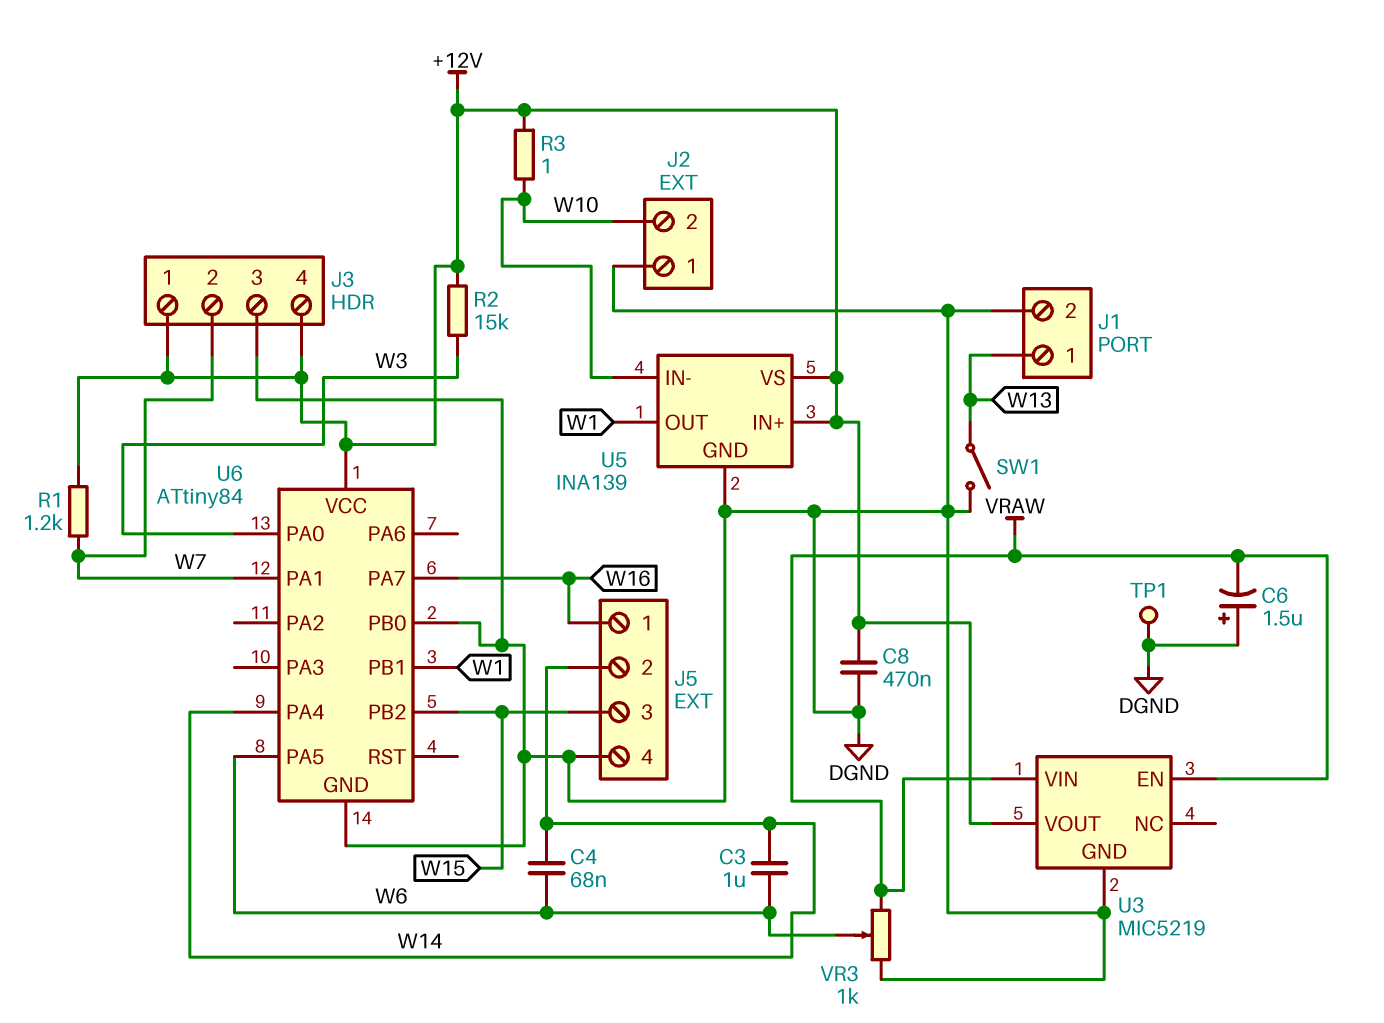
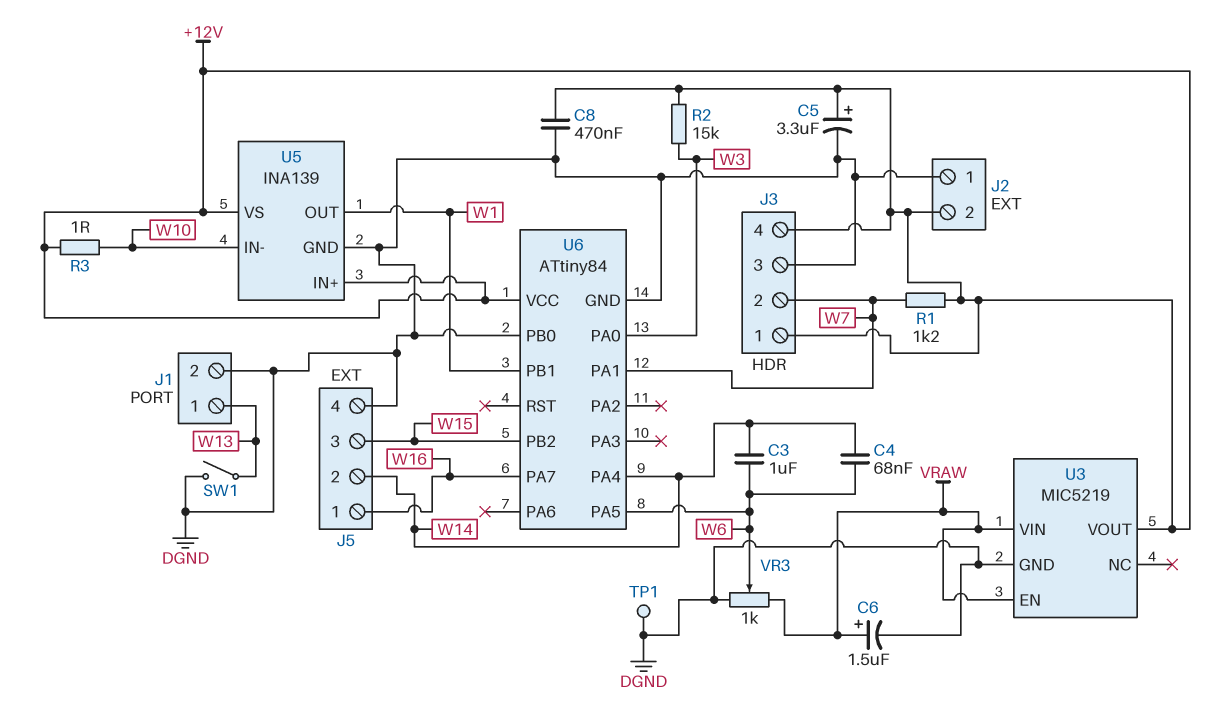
C5: none -> 3.3uF (plus +12V, minus DGND)
C6: 1.5uF (plus DGND, minus VRAW) -> 1.5uF (plus VRAW, minus DGND)
J2 pin 2: W10 -> +12V

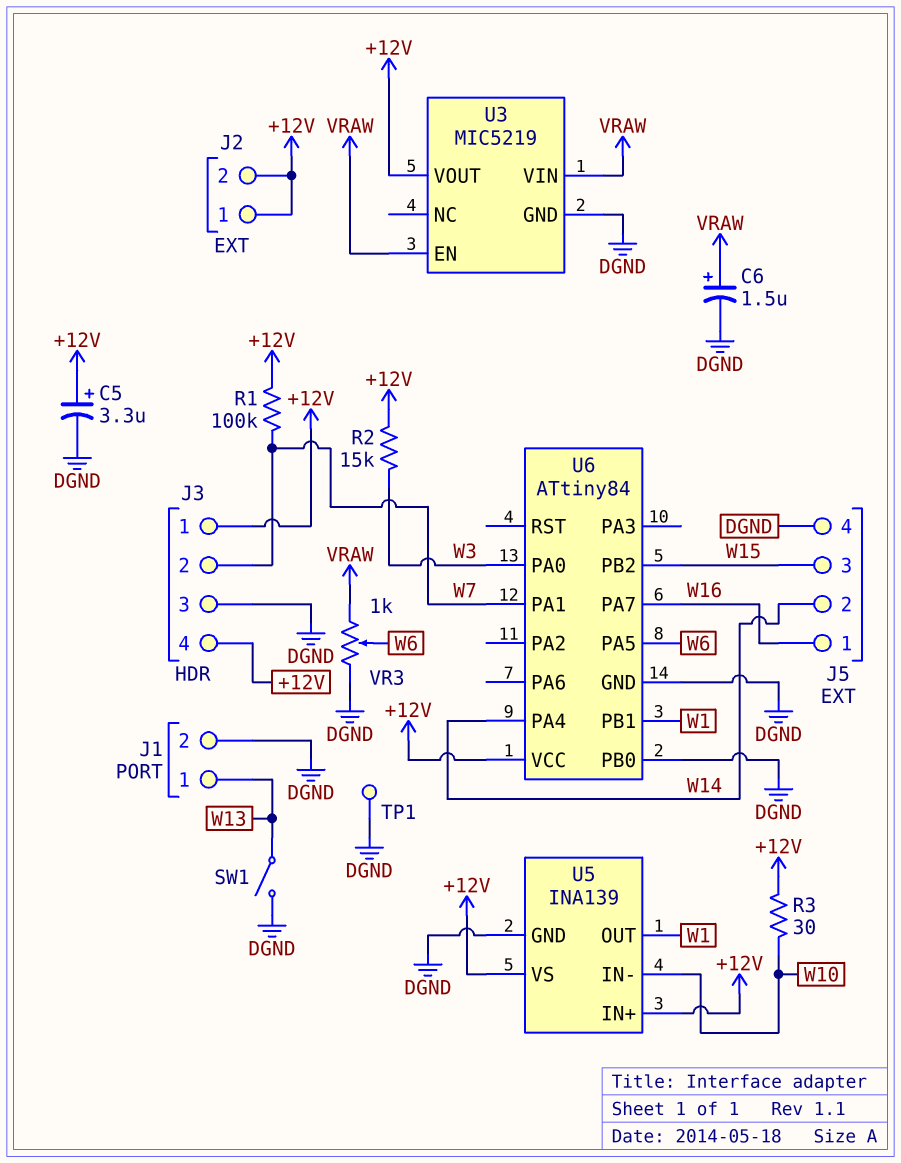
C3: 1uF (W6, W14) -> none
C4: 68nF (W6, W14) -> none
C8: 470nF (+12V, DGND) -> none
J2 pin 1: DGND -> +12V
R1: 1.2k (+12V, W7) -> 100k (+12V, W7)
R3: 1 (+12V, W10) -> 30 (+12V, W10)

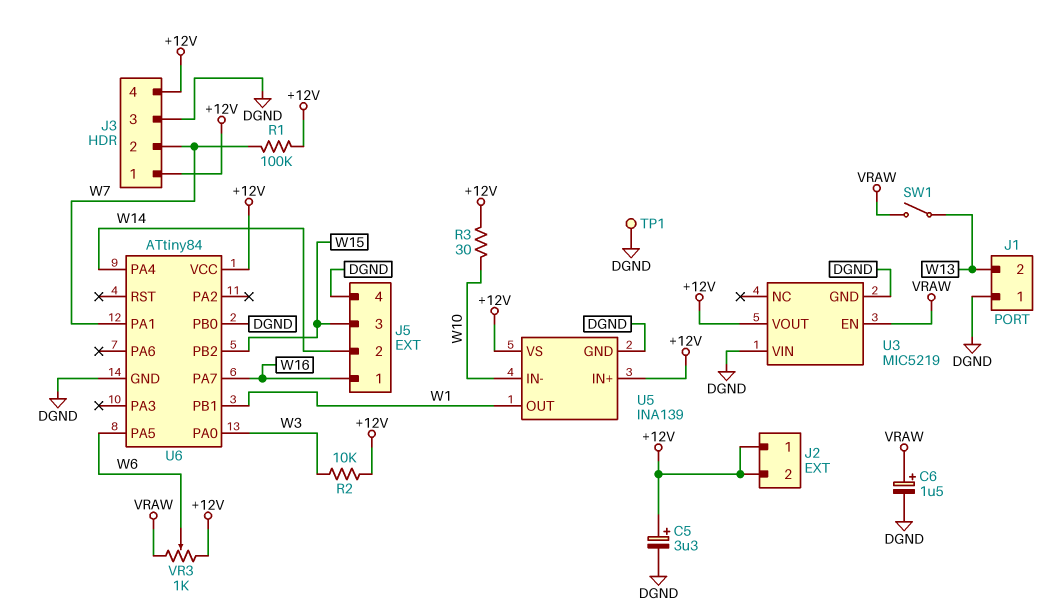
J1 pin 1: W13 -> DGND
J1 pin 2: DGND -> W13
R2: 15k (+12V, W3) -> 10k (+12V, W3)
SW1: switch (DGND, W13) -> switch (VRAW, W13)
U3 pin VIN: VRAW -> DGND
VR3: 1k (DGND, VRAW, wiper W6) -> 1k (+12V, VRAW, wiper W6)

